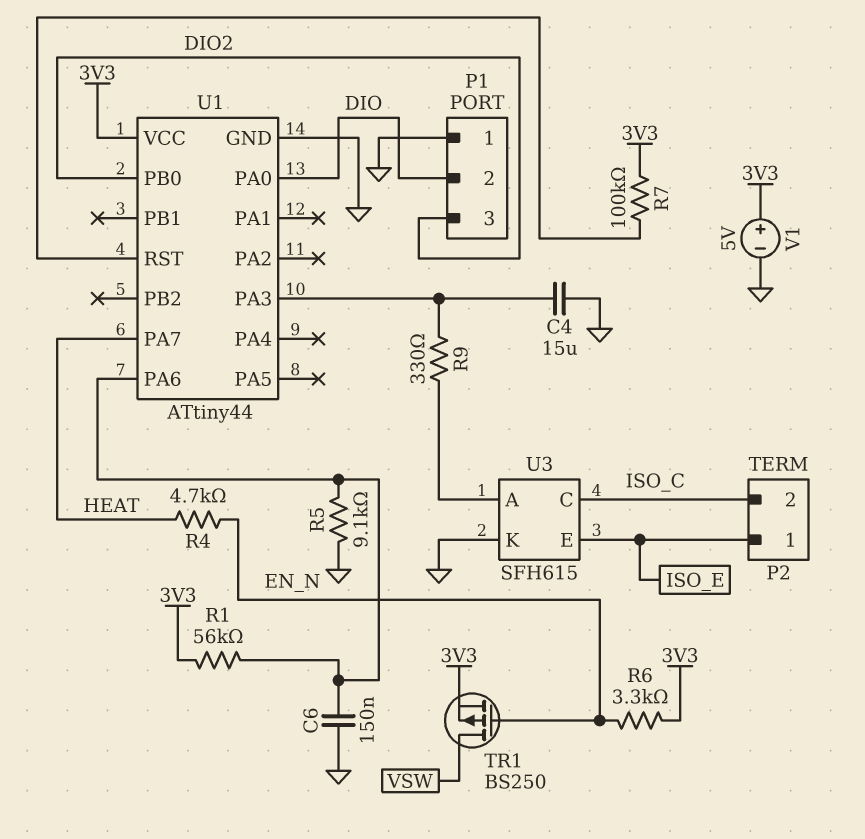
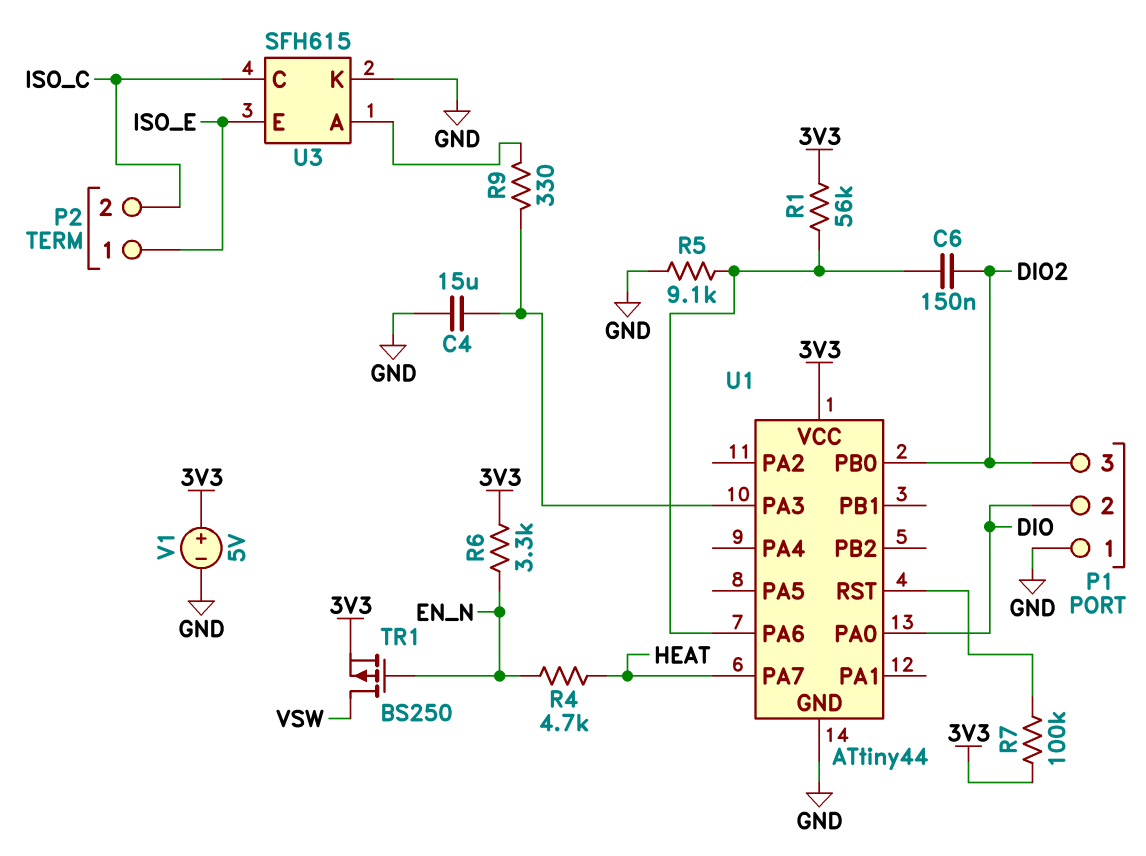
C6: 150nF (GND, U1/PA6) -> 150nF (DIO2, U1/PA6)

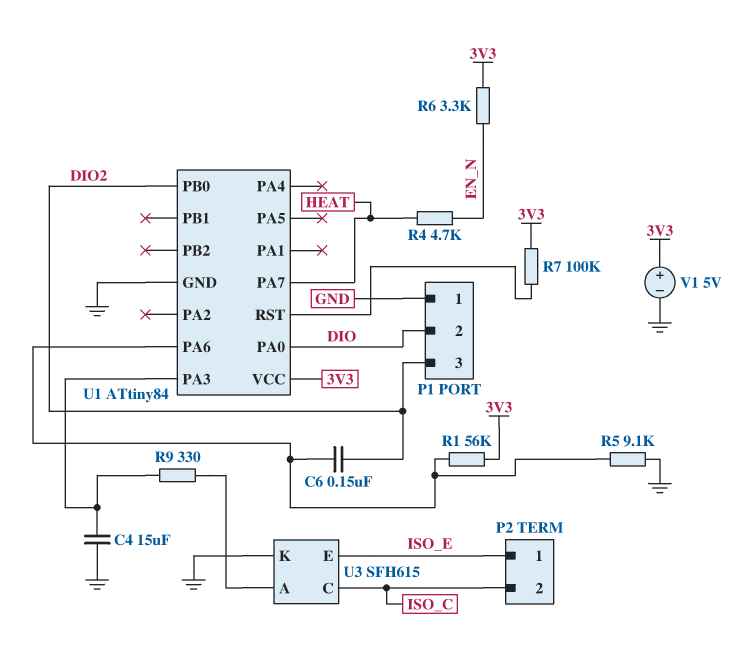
TR1: PMOS BS250 (G EN_N, D VSW, S 3V3) -> none
U1: ATtiny44 -> ATtiny84

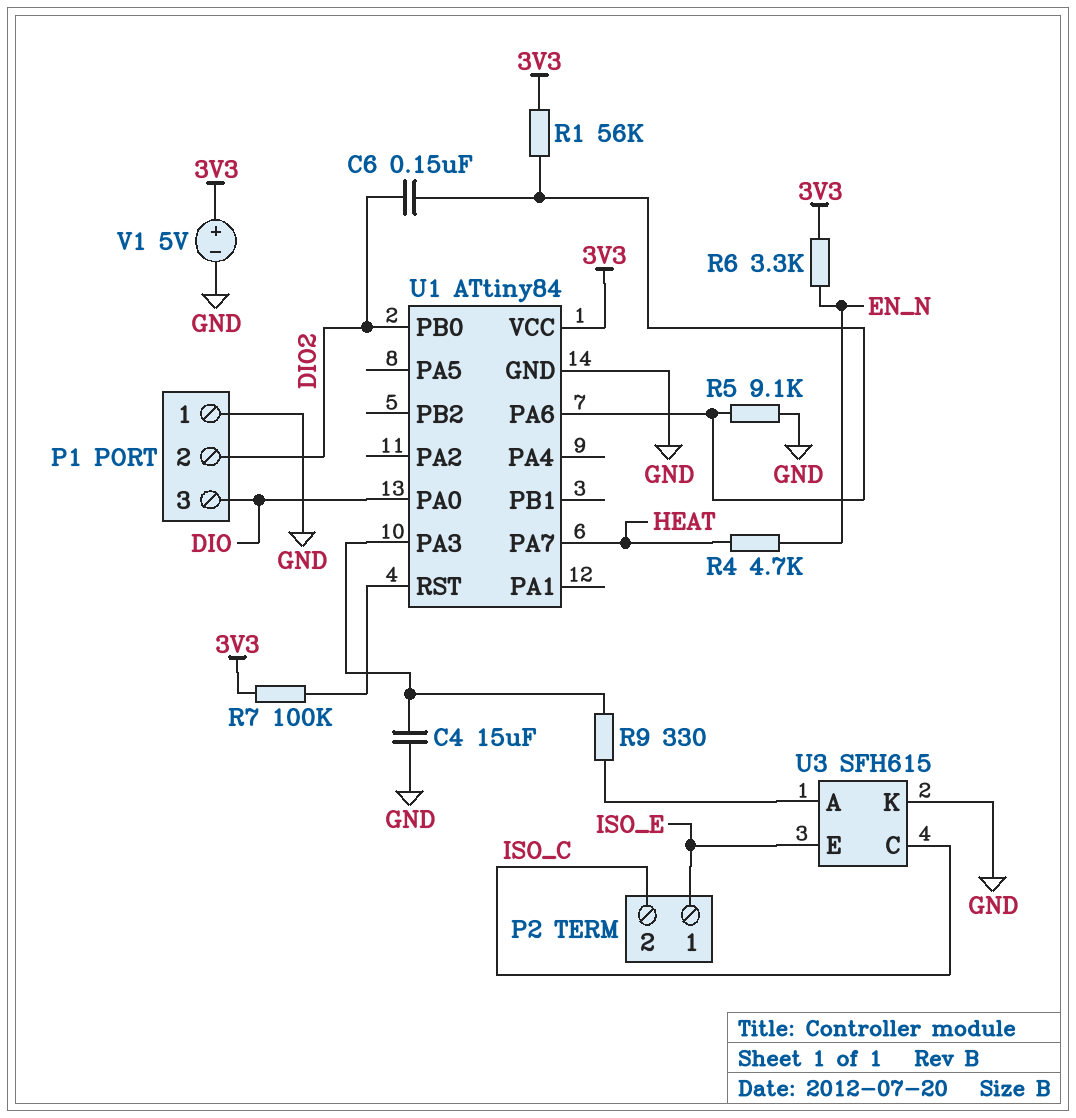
P1 pin 2: DIO -> DIO2
P1 pin 3: DIO2 -> DIO

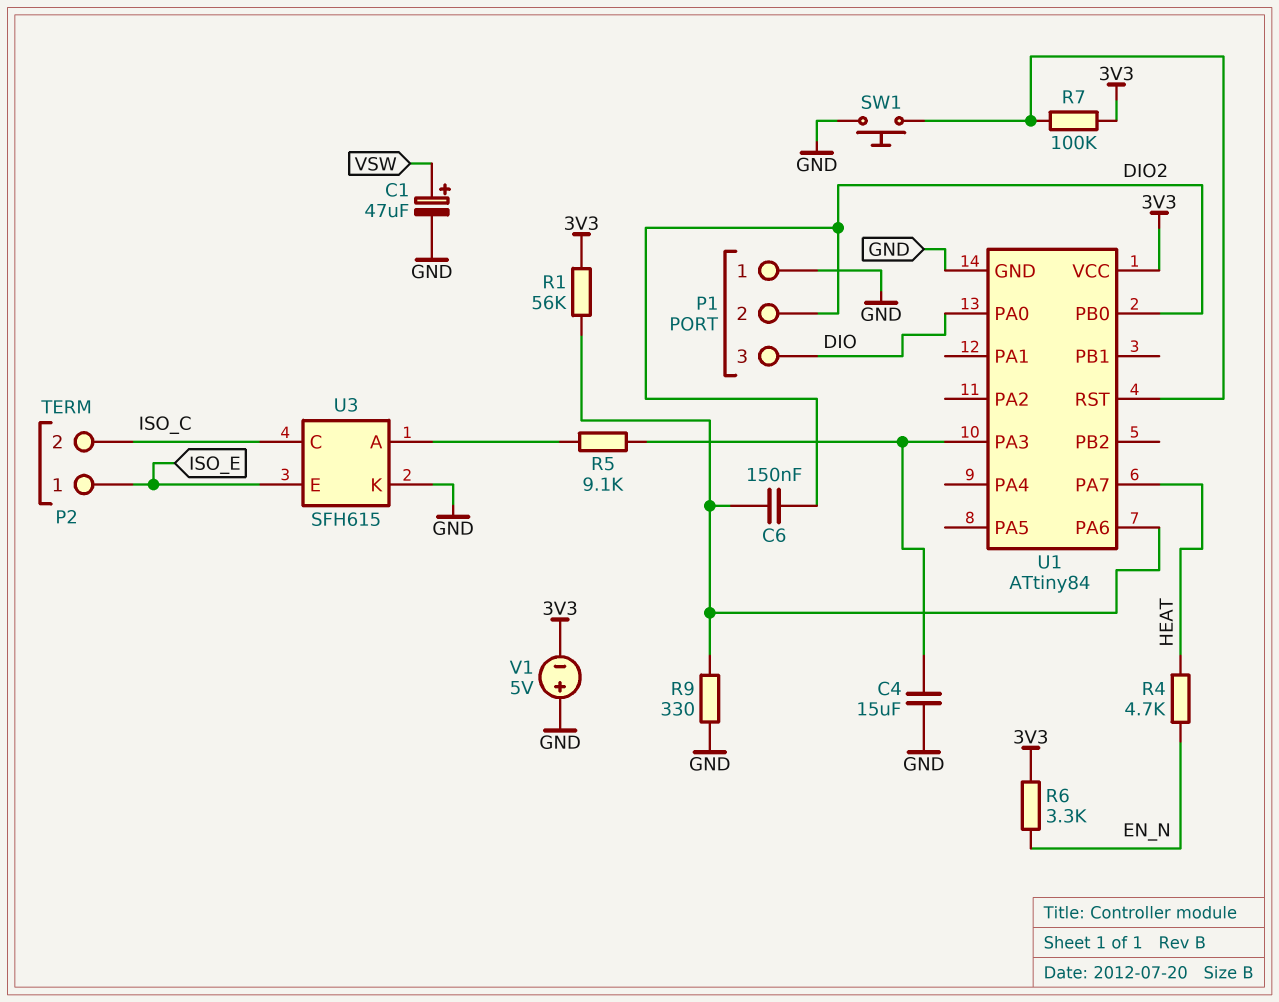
C1: none -> 47uF (plus VSW, minus GND)
R5: 9.1k (GND, U1/PA6) -> 9.1k (U1/PA3, U3/A)
R9: 330 (U1/PA3, U3/A) -> 330 (GND, U1/PA6)
SW1: none -> button (GND, U1/RST)
V1: 5V (plus 3V3, minus GND) -> 5V (plus GND, minus 3V3)

